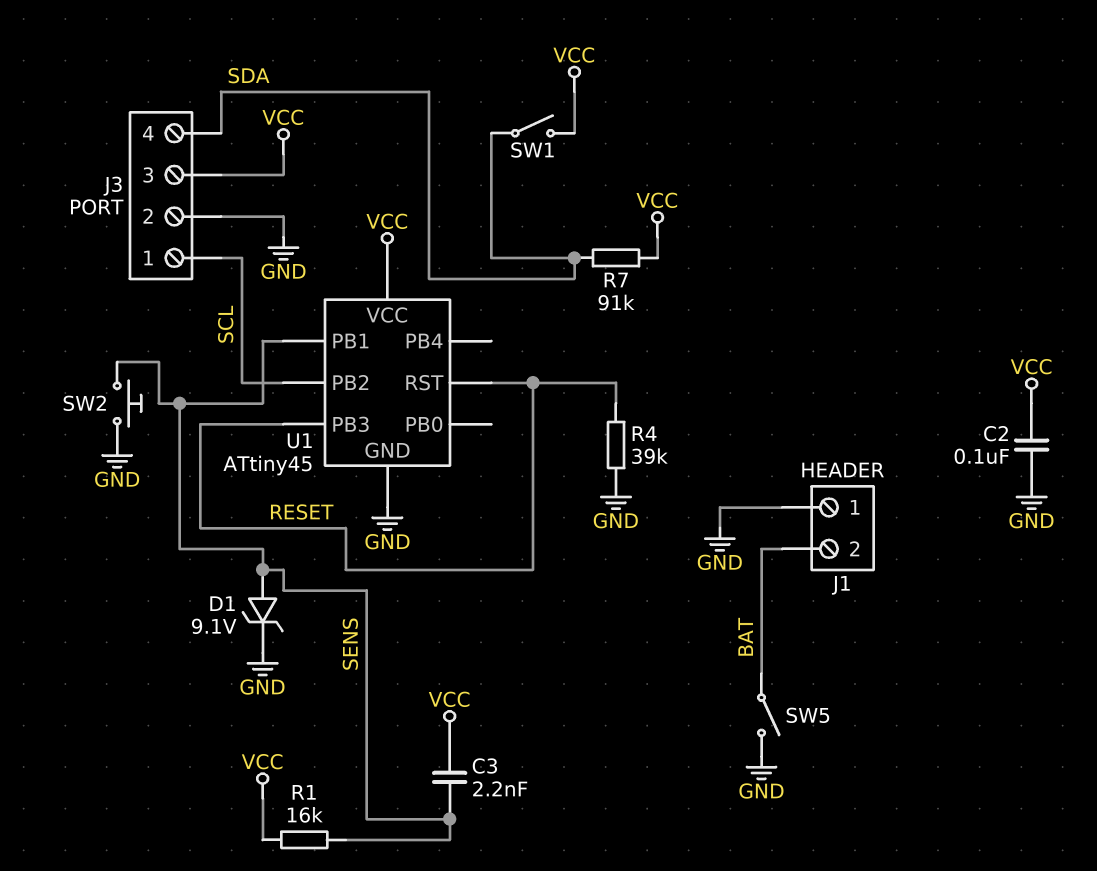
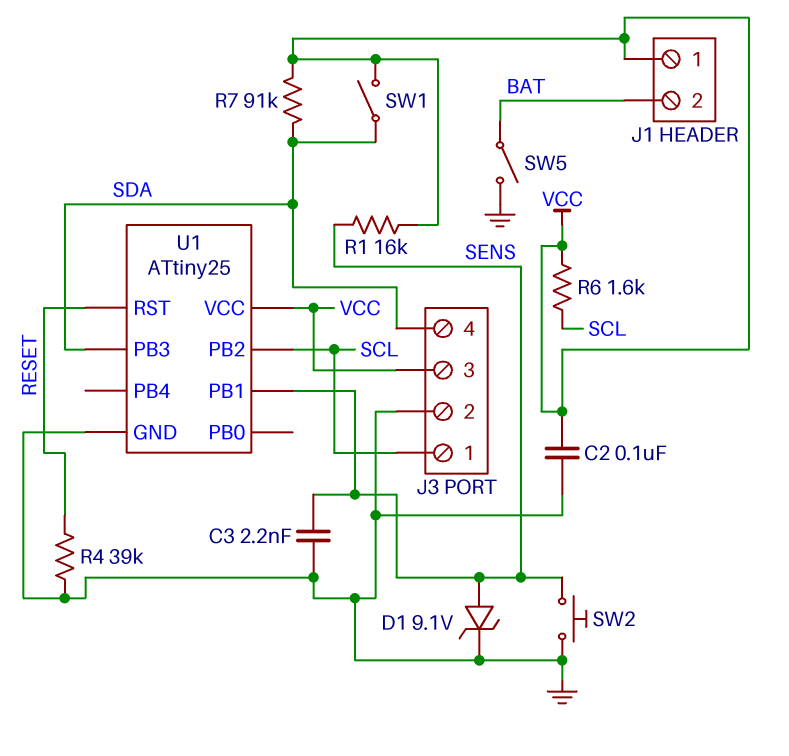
C3: 2.2nF (SENS, VCC) -> 2.2nF (GND, SENS)
J1 pin 1: GND -> VCC
R6: none -> 1.6k (SCL, VCC)
U1: ATtiny45 -> ATtiny25
U1 pin PB3: RESET -> SDA

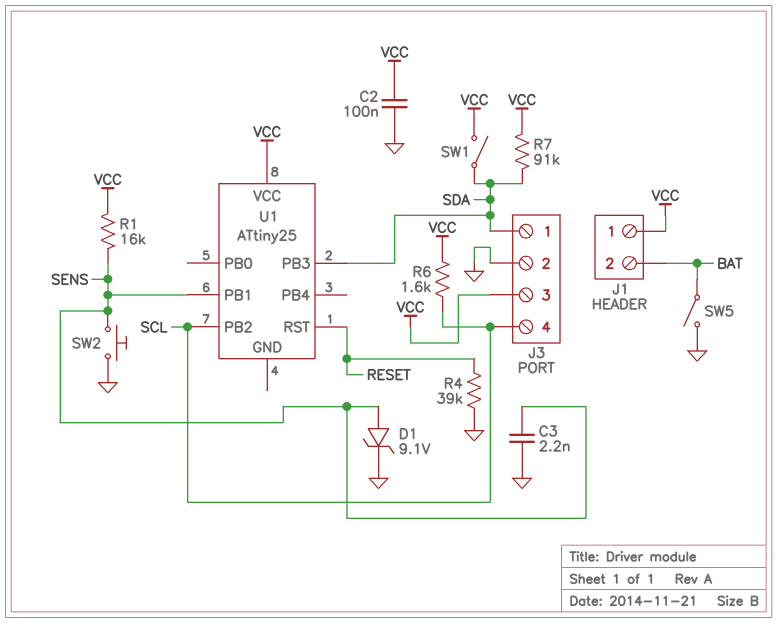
J3 pin 1: SCL -> SDA
J3 pin 4: SDA -> SCL
U1 pin GND: GND -> none

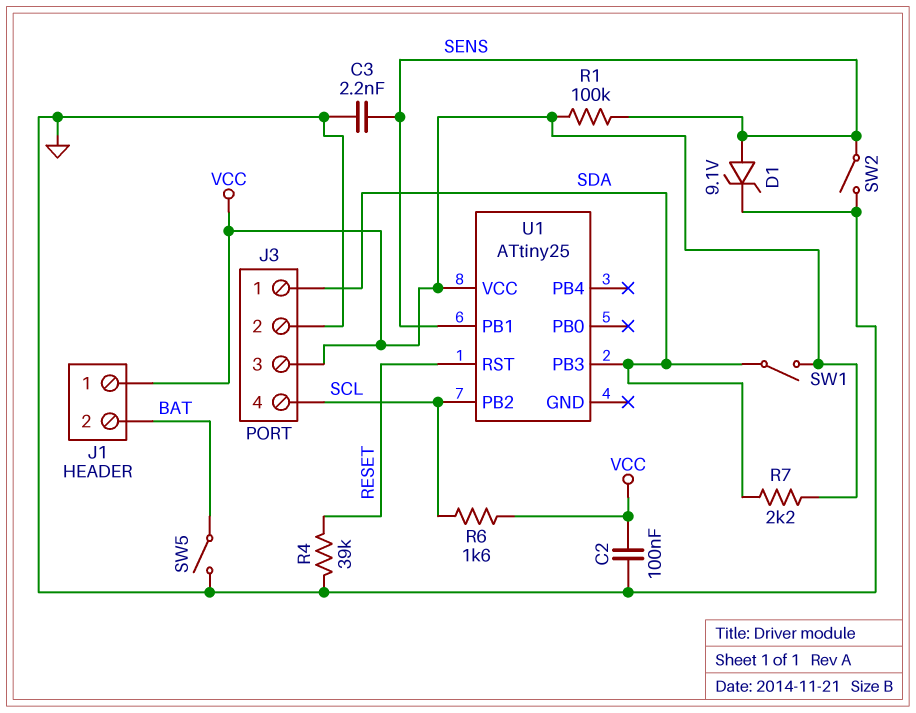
R1: 16k (SENS, VCC) -> 100k (SENS, VCC)
R7: 91k (SDA, VCC) -> 2.2k (SDA, VCC)
SW2: button (GND, SENS) -> switch (GND, SENS)

